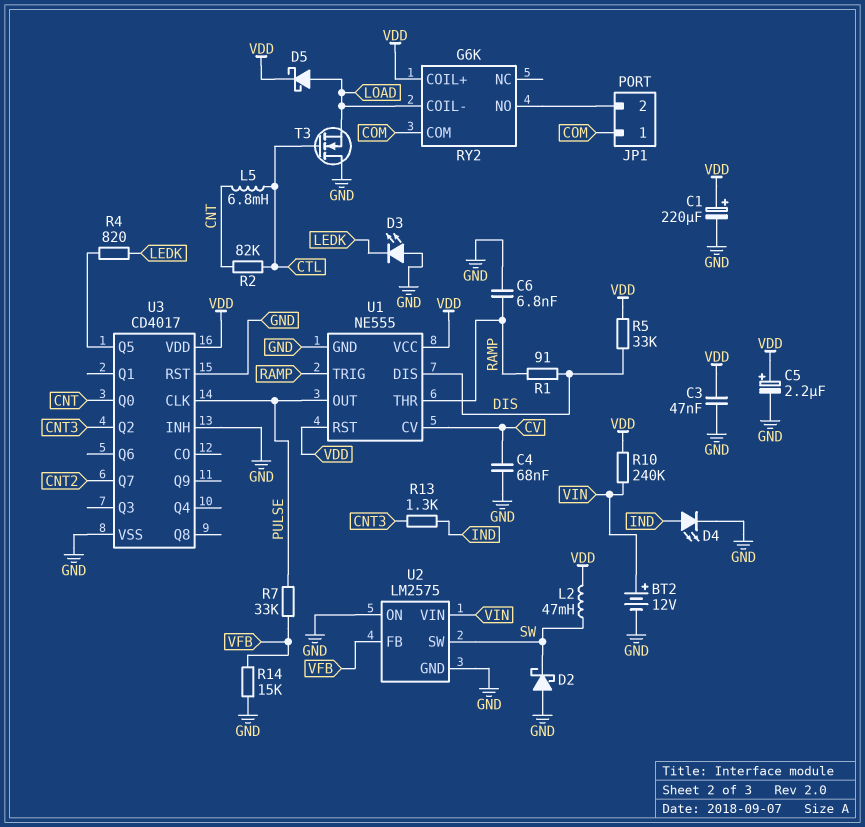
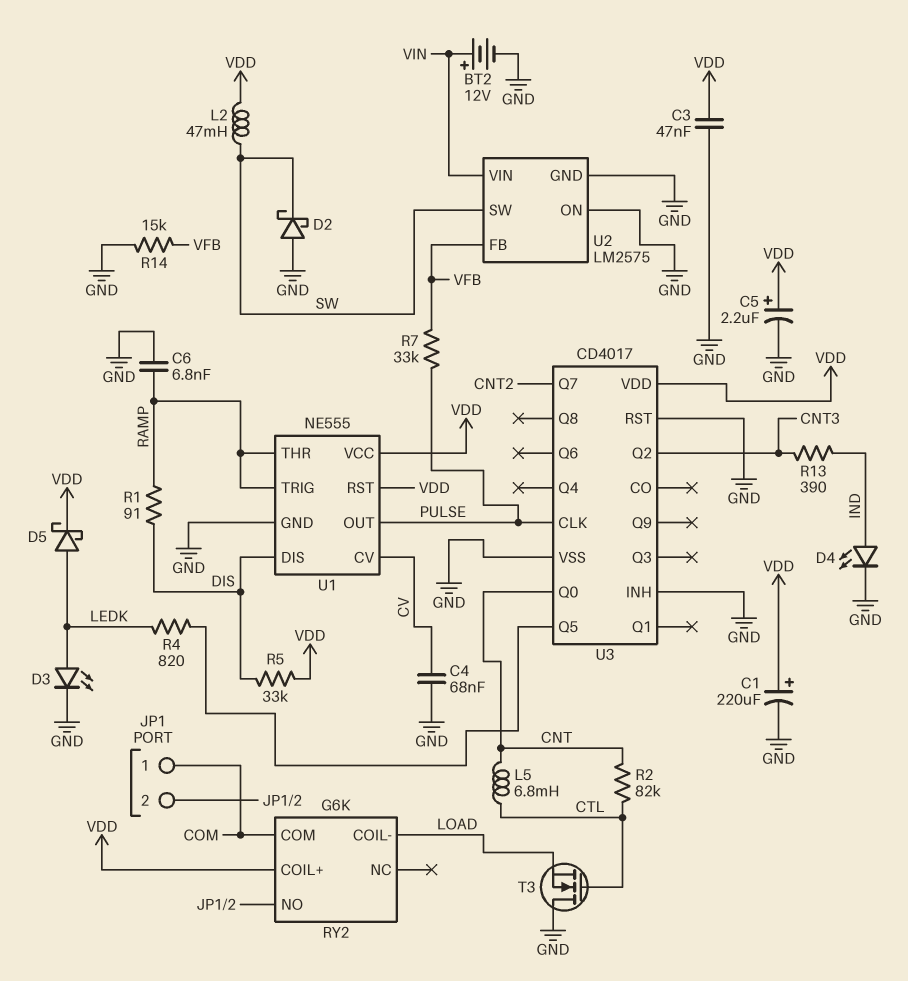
D3: LED (A GND, K LEDK) -> LED (A LEDK, K GND)
D5: schottky (A LOAD, K VDD) -> schottky (A LEDK, K VDD)
R10: 240k (VDD, VIN) -> none
R13: 1.3k (CNT3, IND) -> 390 (CNT3, IND)

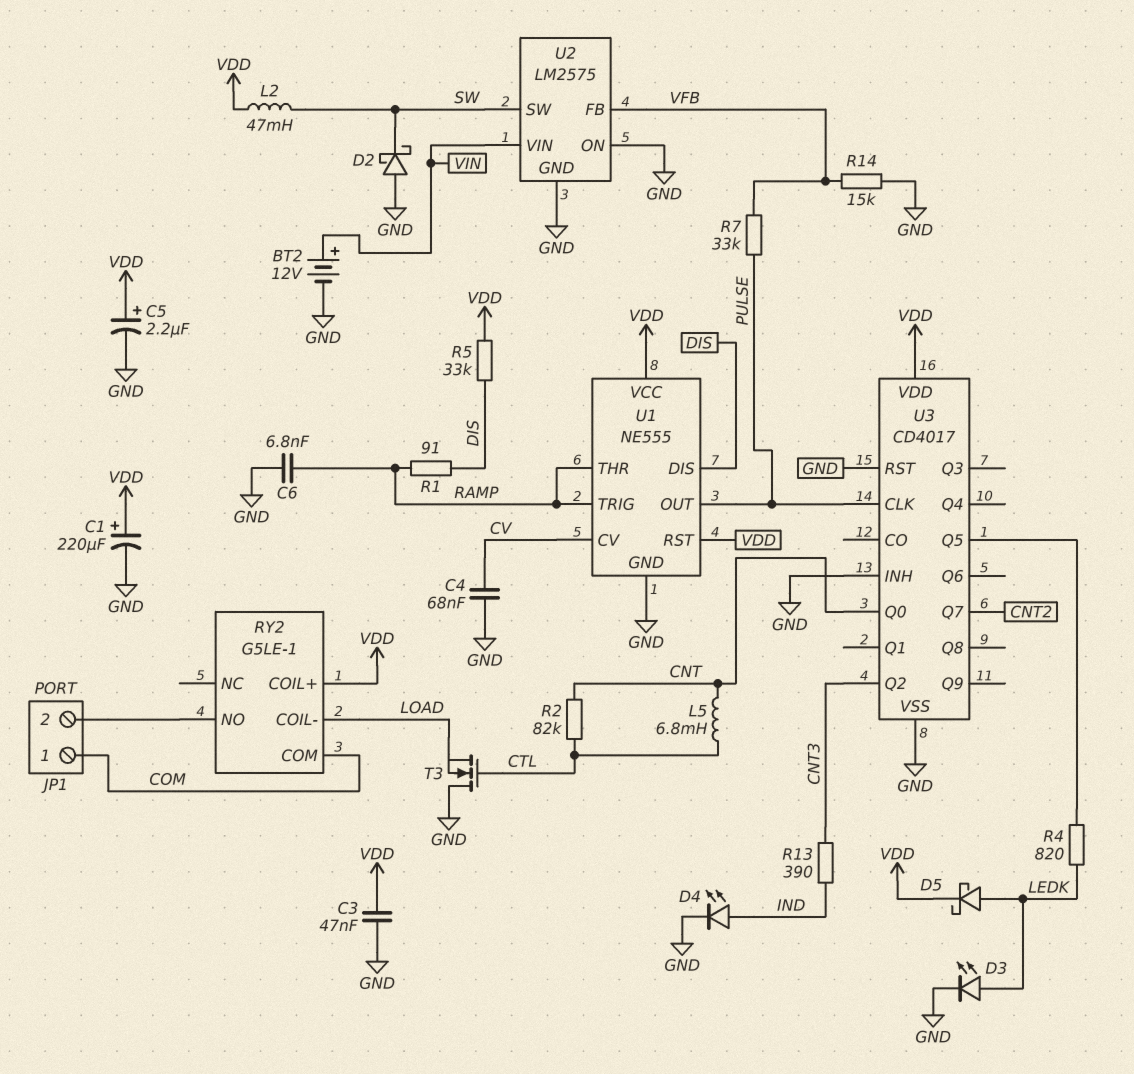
RY2: G6K -> G5LE-1

